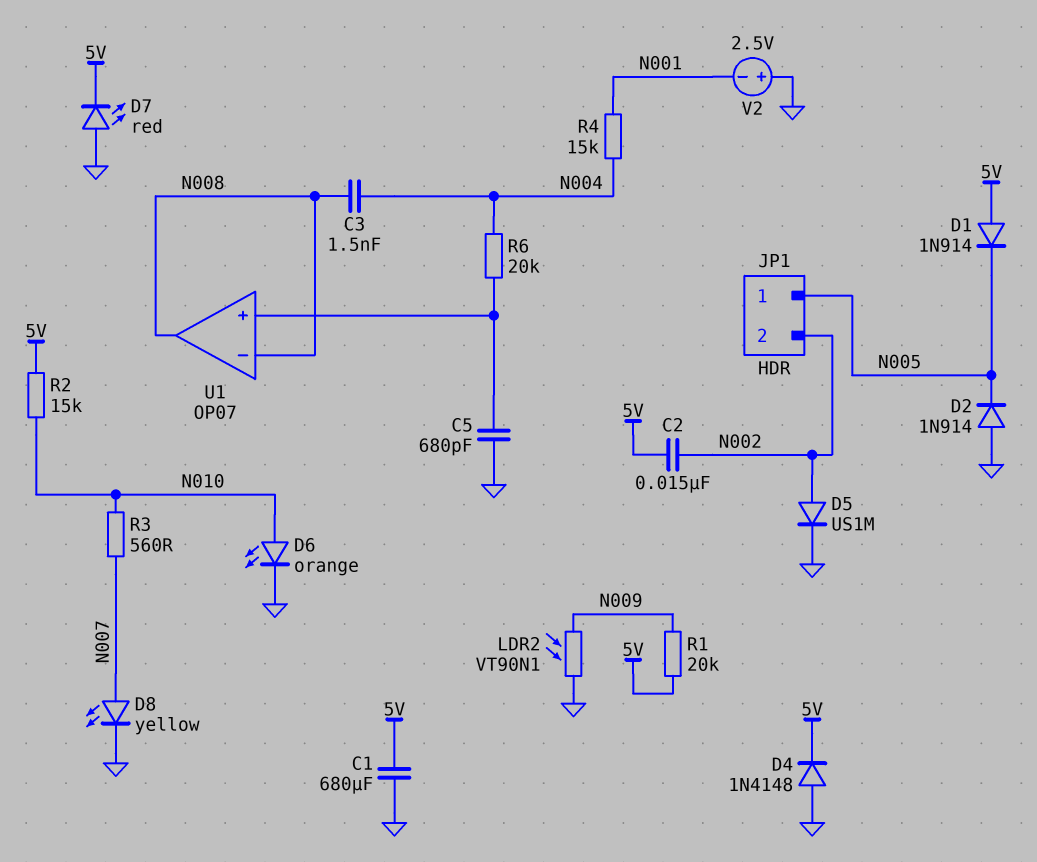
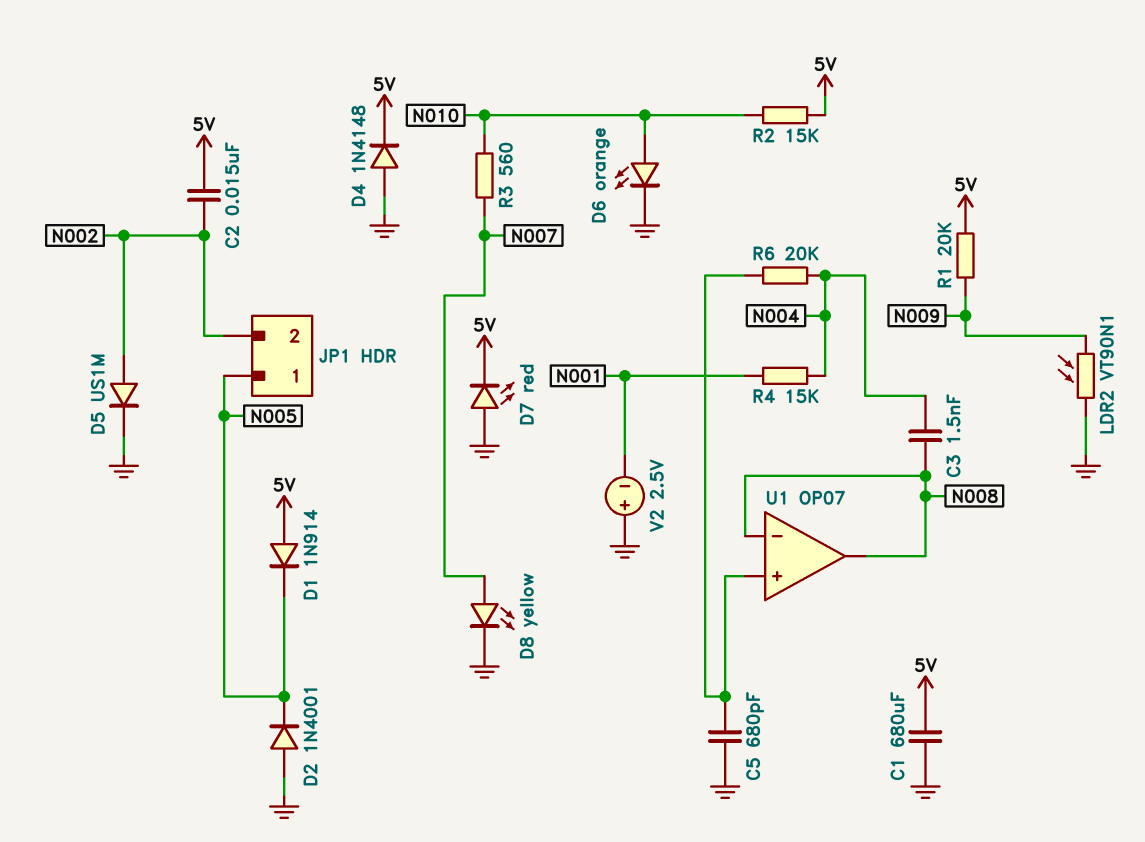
D2: diode 1N914 (A GND, K N005) -> diode 1N4001 (A GND, K N005)

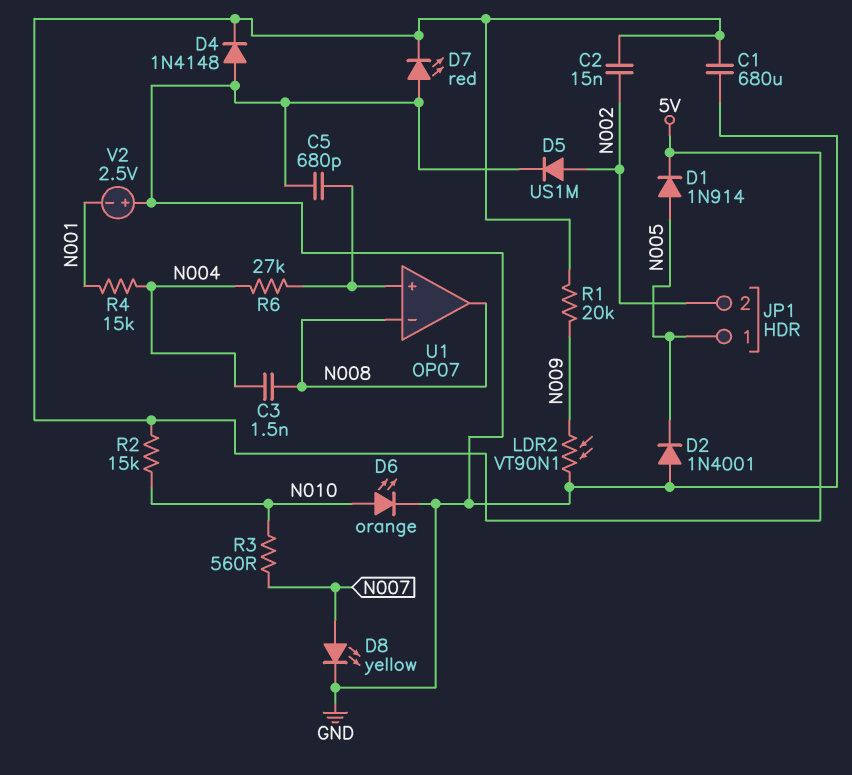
D1: diode 1N914 (A 5V, K N005) -> diode 1N914 (A N005, K 5V)
R6: 20k (N004, U1/in+) -> 27k (N004, U1/in+)

